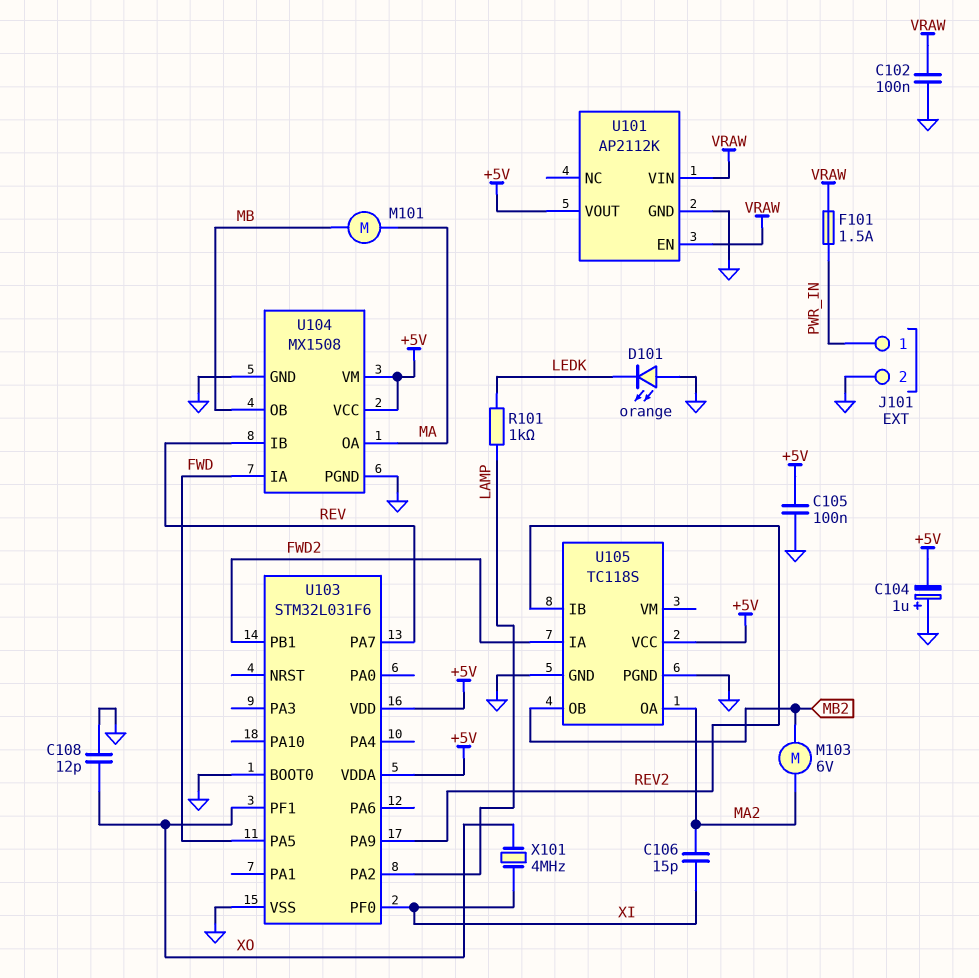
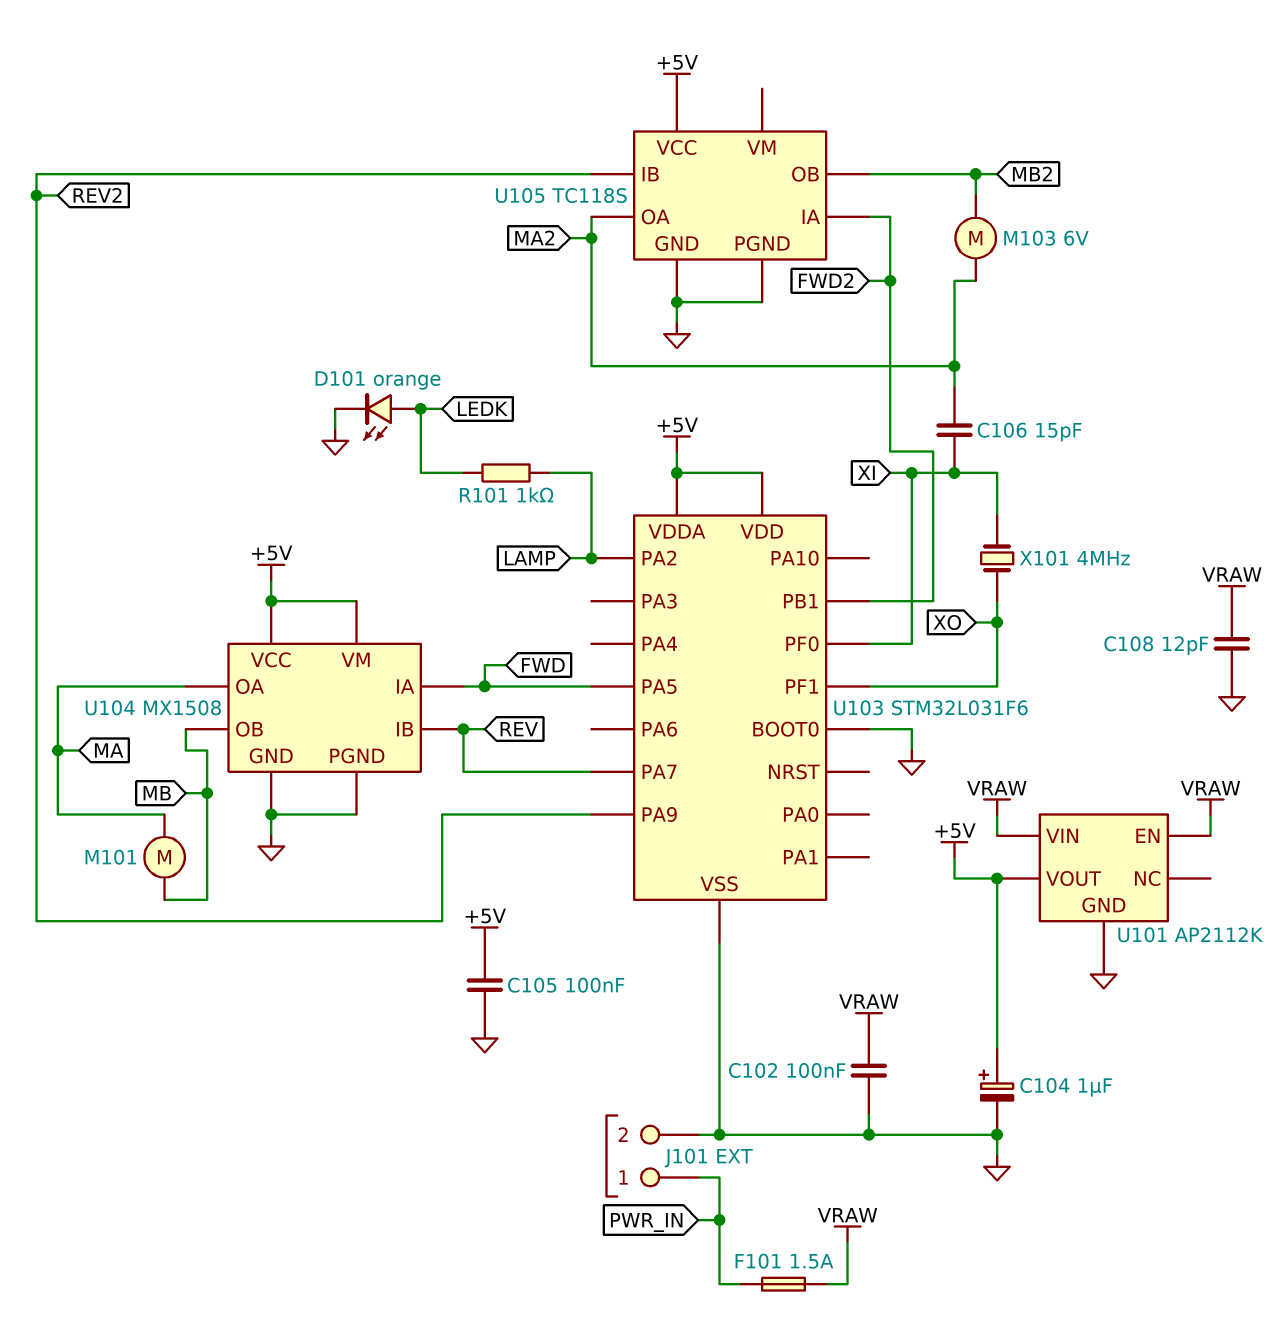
C104: 1uF (plus GND, minus +5V) -> 1uF (plus +5V, minus GND)
C108: 12pF (GND, XO) -> 12pF (GND, VRAW)
D101: LED orange (A GND, K LEDK) -> LED orange (A LEDK, K GND)

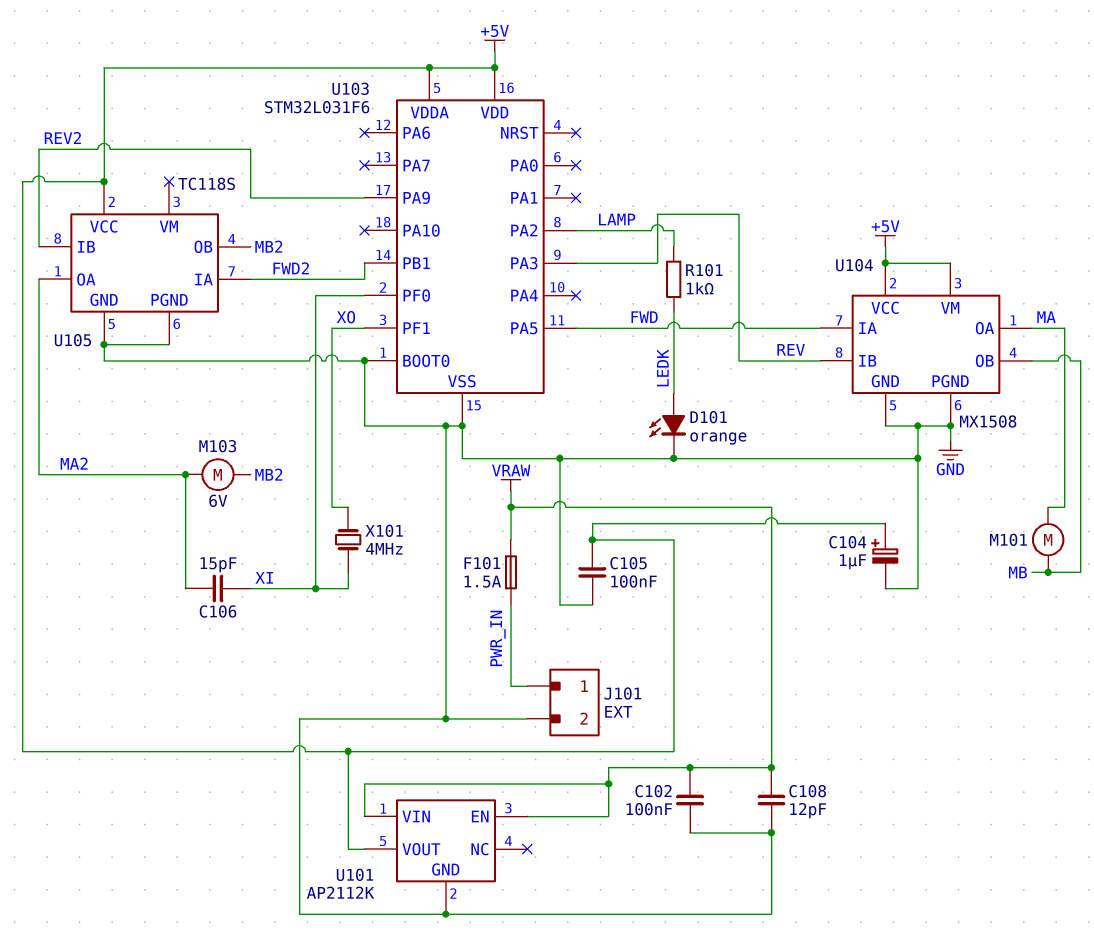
U103 pin PA3: none -> REV
U103 pin PA7: REV -> none

